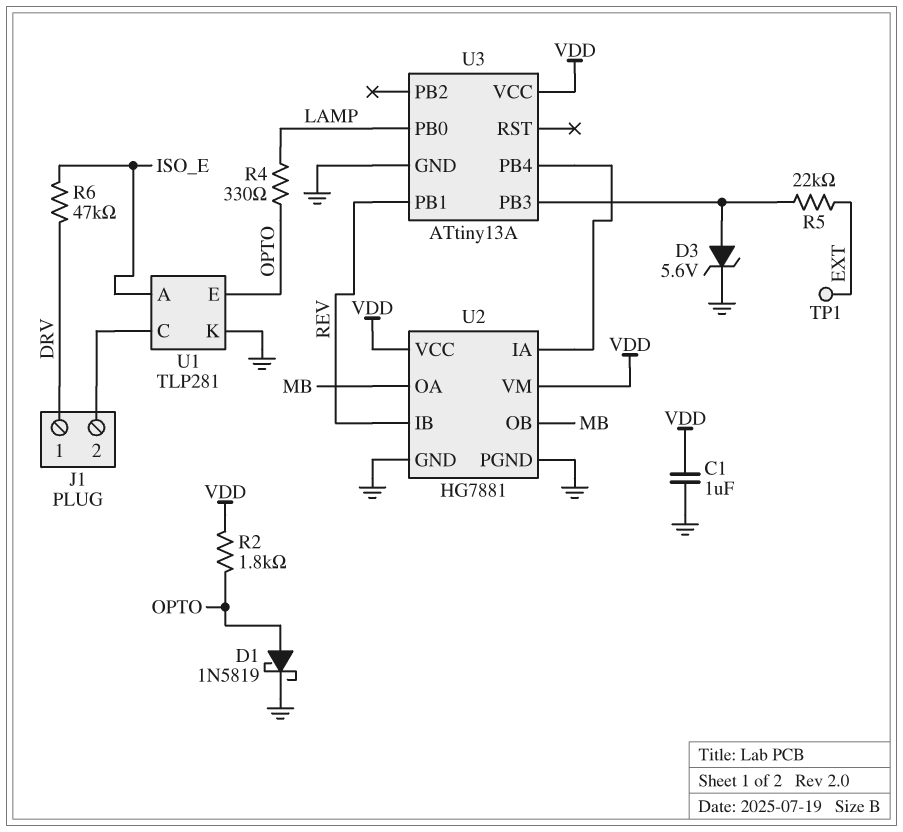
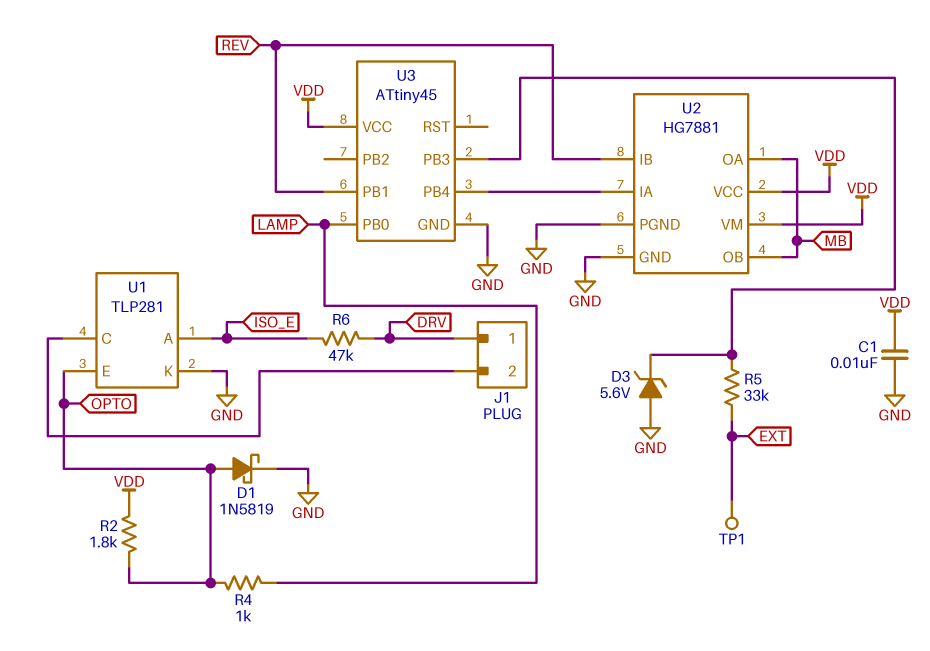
C1: 1uF (GND, VDD) -> 10nF (GND, VDD)
D3: zener 5.6V (A U3/PB3, K GND) -> zener 5.6V (A GND, K U3/PB3)
R4: 330 (LAMP, OPTO) -> 1k (LAMP, OPTO)
R5: 22k (EXT, U3/PB3) -> 33k (EXT, U3/PB3)
U3: ATtiny13A -> ATtiny45

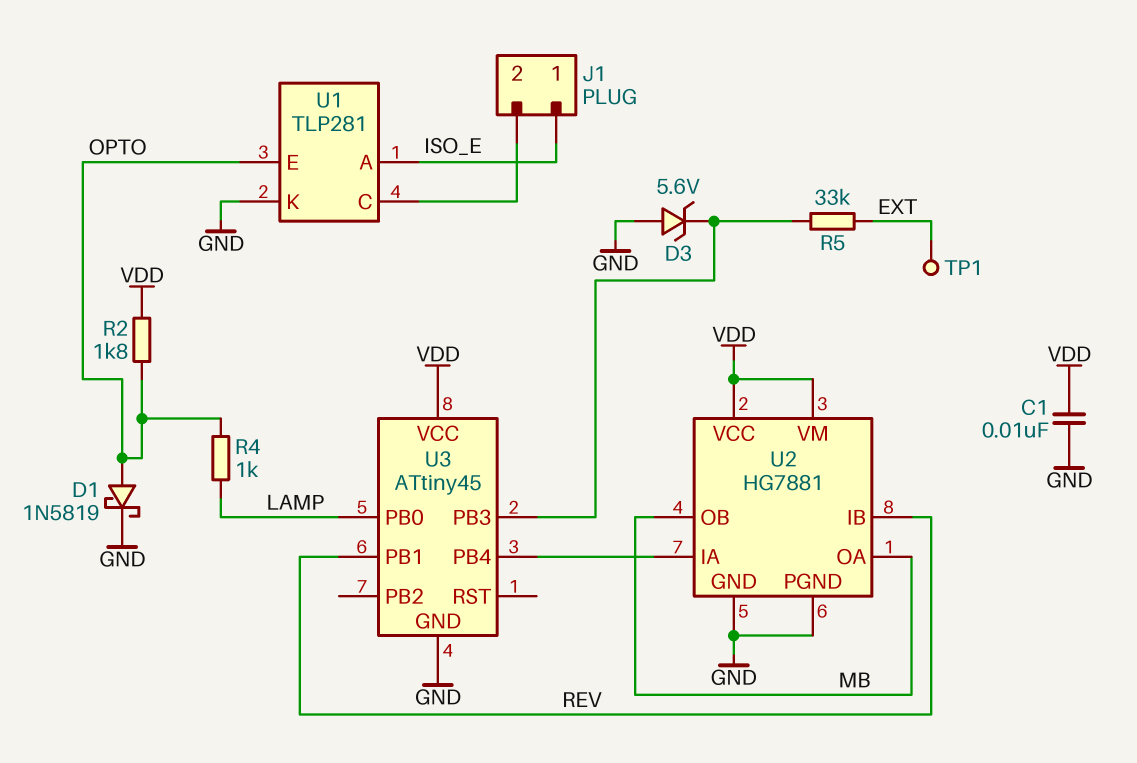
J1 pin 1: DRV -> ISO_E
R6: 47k (DRV, ISO_E) -> none

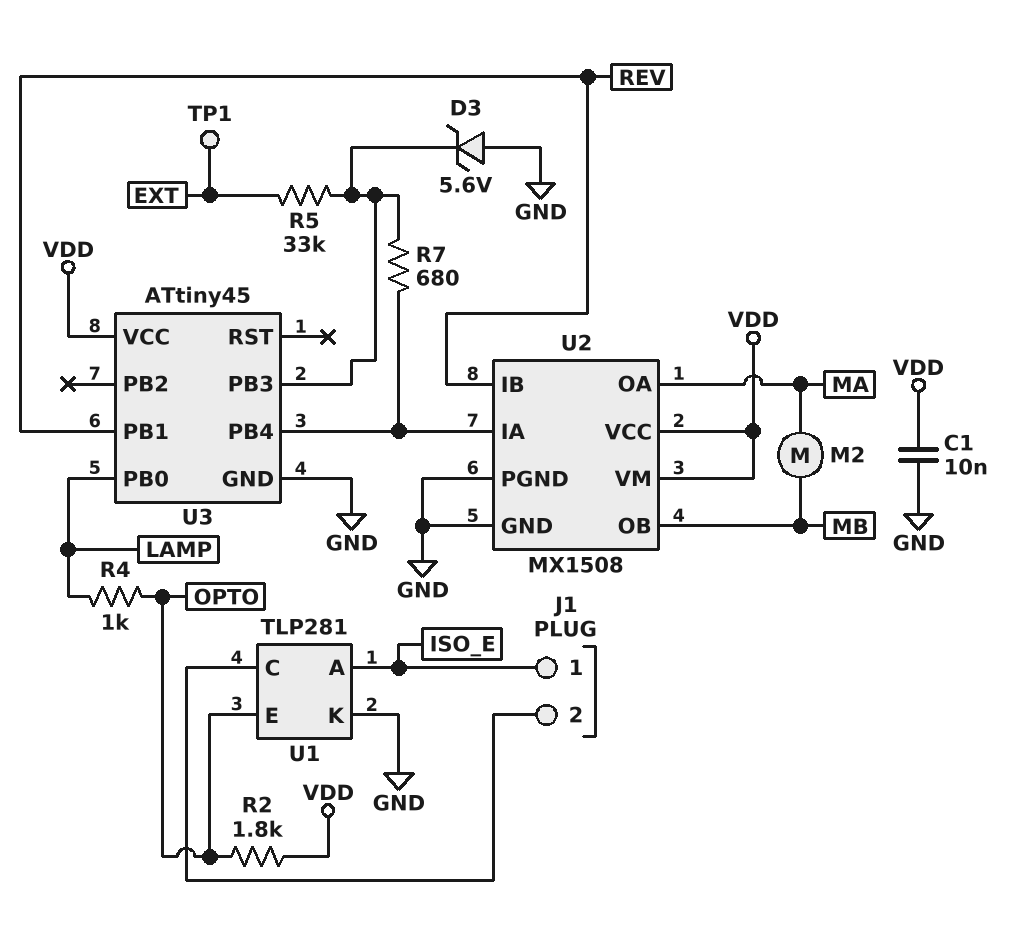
D1: schottky 1N5819 (A OPTO, K GND) -> none
M2: none -> motor (MA, MB)
R7: none -> 680 (U2/IA, U3/PB3)
U2: HG7881 -> MX1508
U2 pin OA: MB -> MA

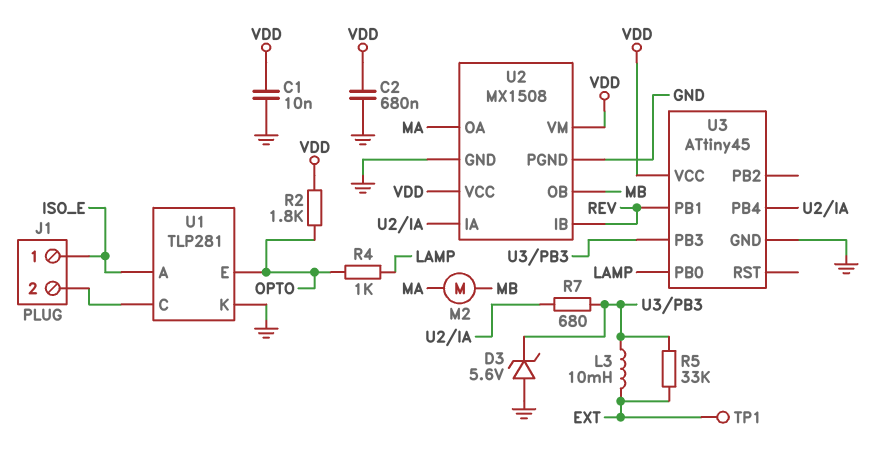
C2: none -> 680nF (GND, VDD)
L3: none -> 10mH (EXT, U3/PB3)

